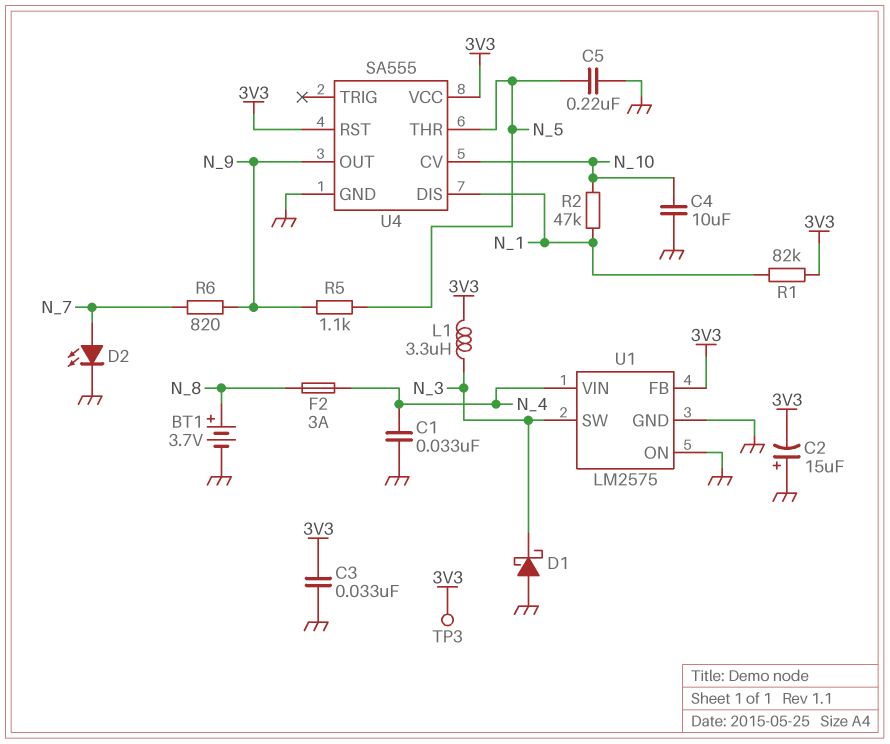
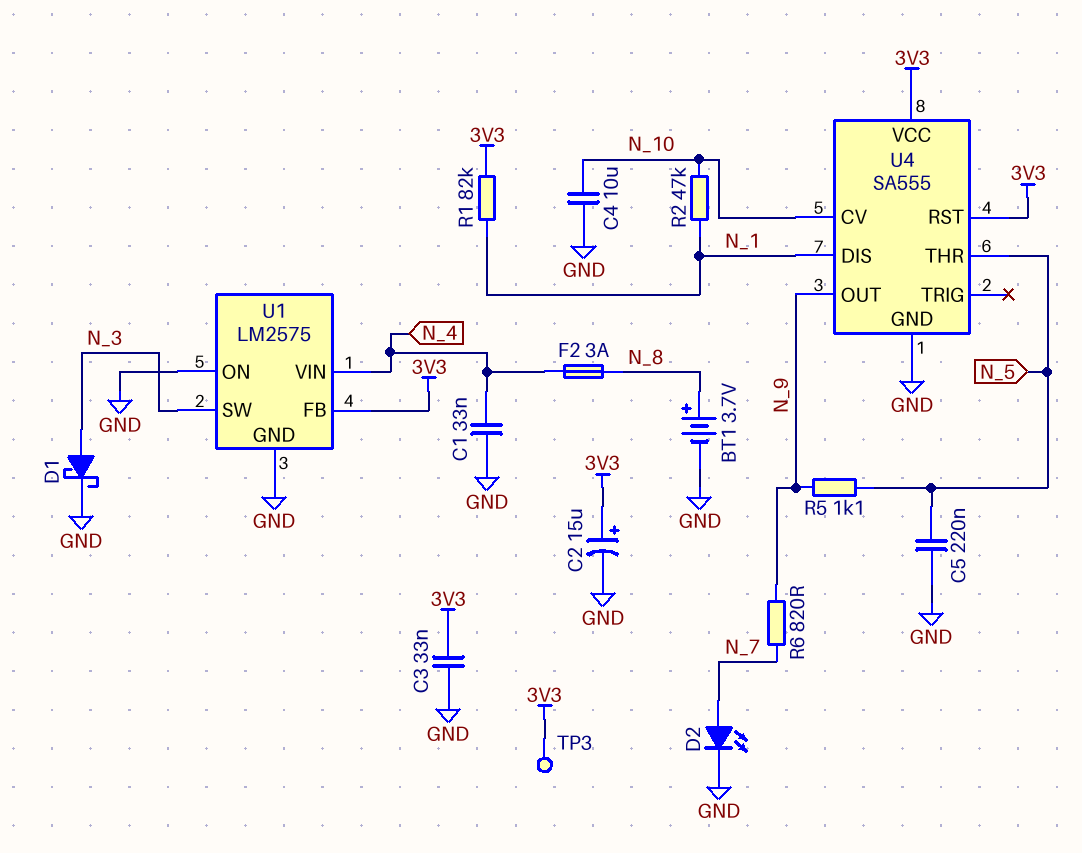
C2: 15uF (plus GND, minus 3V3) -> 15uF (plus 3V3, minus GND)
D1: schottky (A GND, K N_3) -> schottky (A N_3, K GND)
L1: 3.3uH (3V3, N_3) -> none

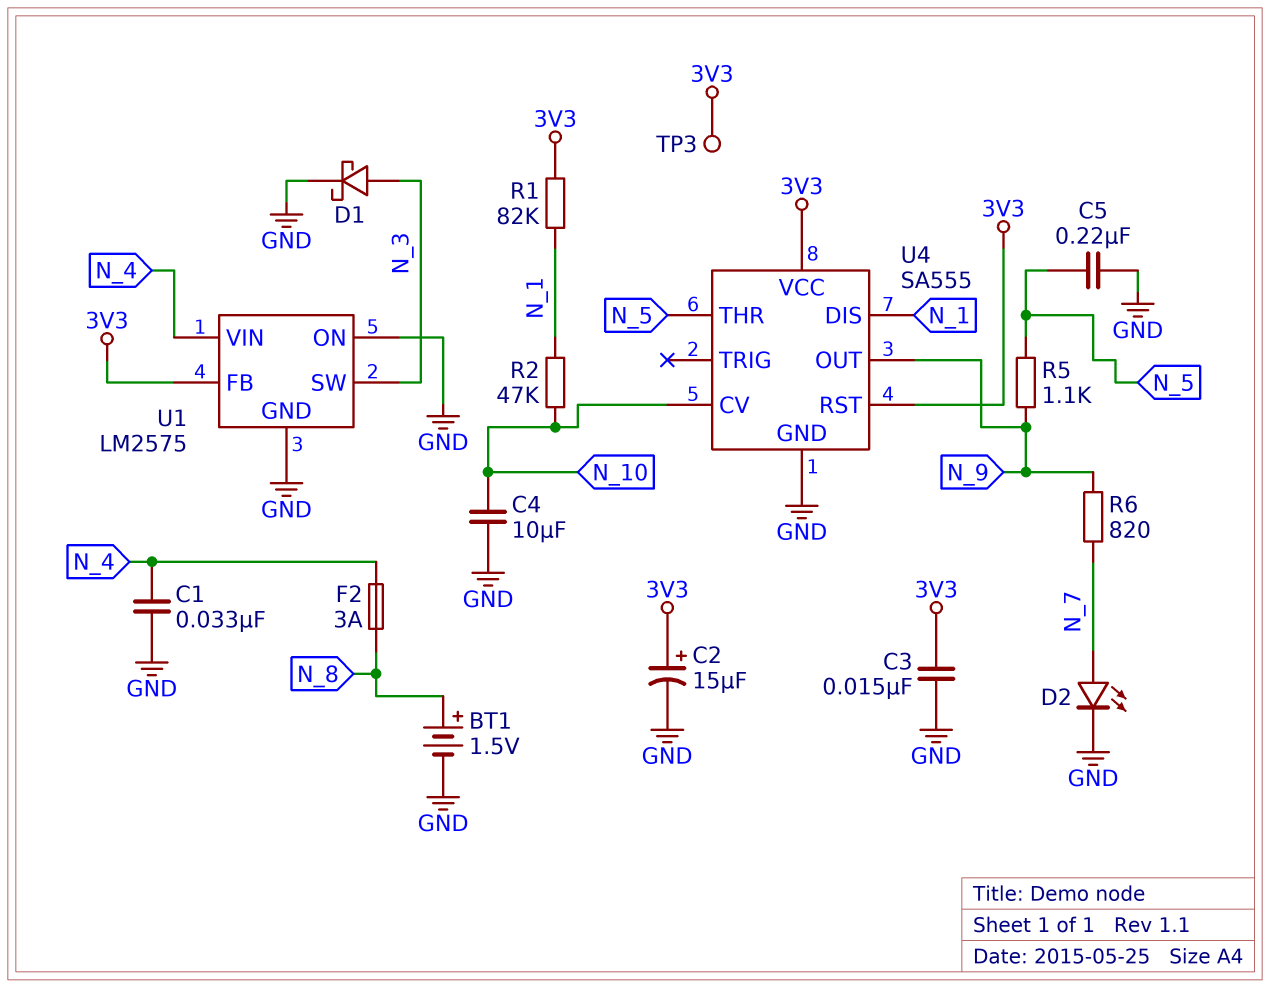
BT1: 3.7V (plus N_8, minus GND) -> 1.5V (plus N_8, minus GND)
C3: 33nF (3V3, GND) -> 15nF (3V3, GND)

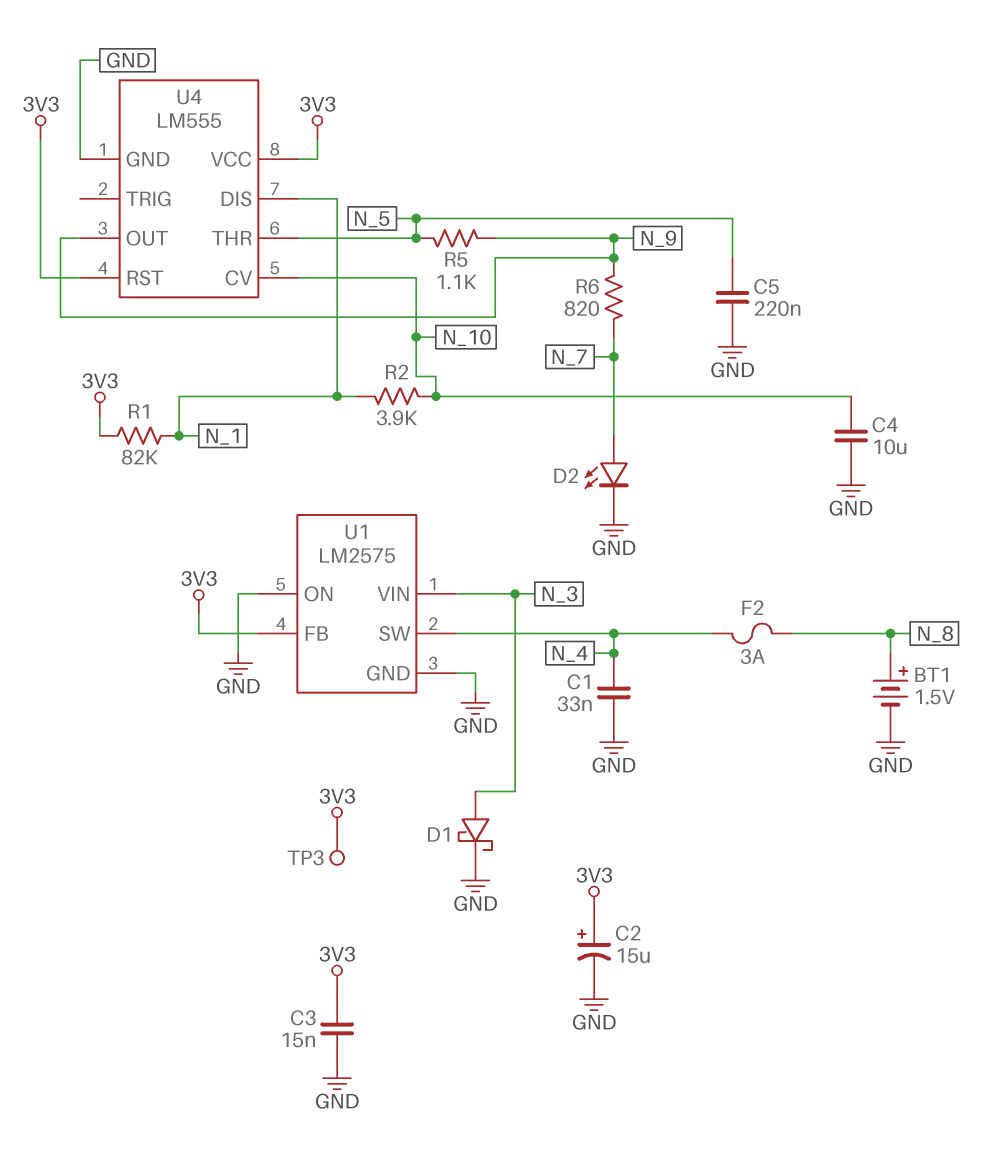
R2: 47k (N_1, N_10) -> 3.9k (N_1, N_10)
U1 pin SW: N_3 -> N_4
U1 pin VIN: N_4 -> N_3
U4: SA555 -> LM555

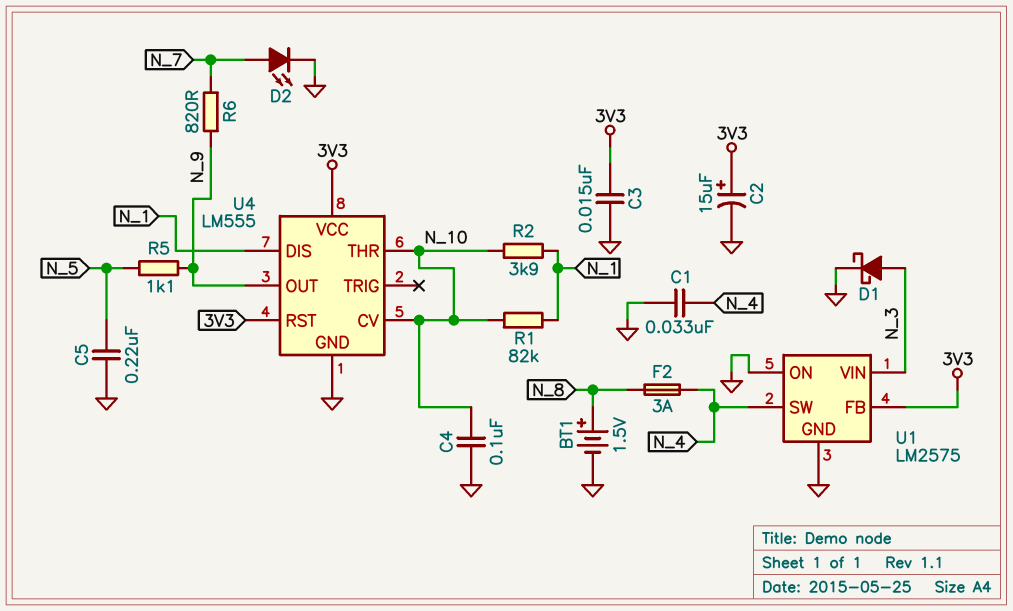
C4: 10uF (GND, N_10) -> 100nF (GND, N_10)
R1: 82k (3V3, N_1) -> 82k (N_1, N_10)
TP3: test point (3V3) -> none
U4 pin THR: N_5 -> N_10

